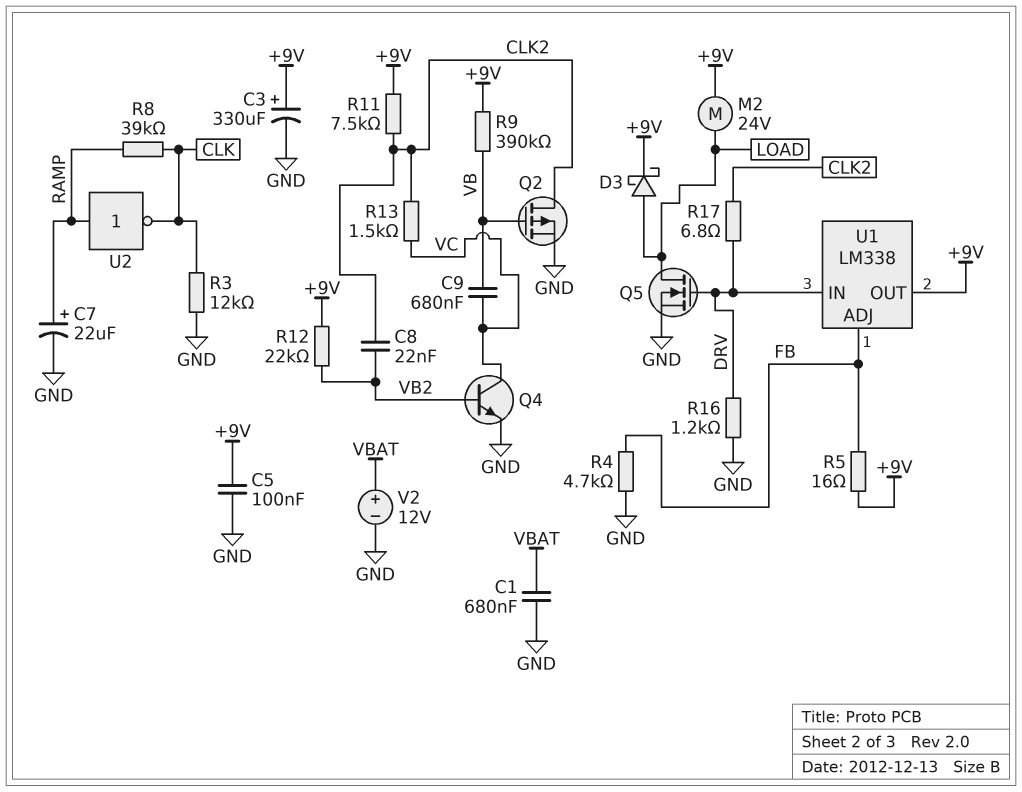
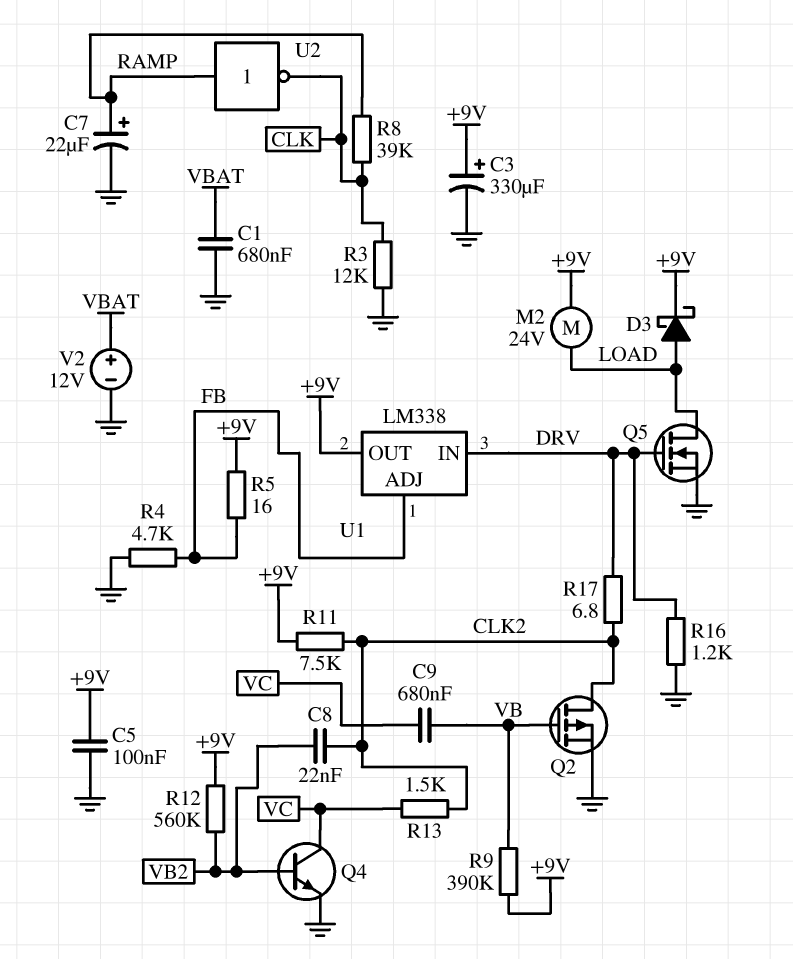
R12: 22k (+9V, VB2) -> 560k (+9V, VB2)

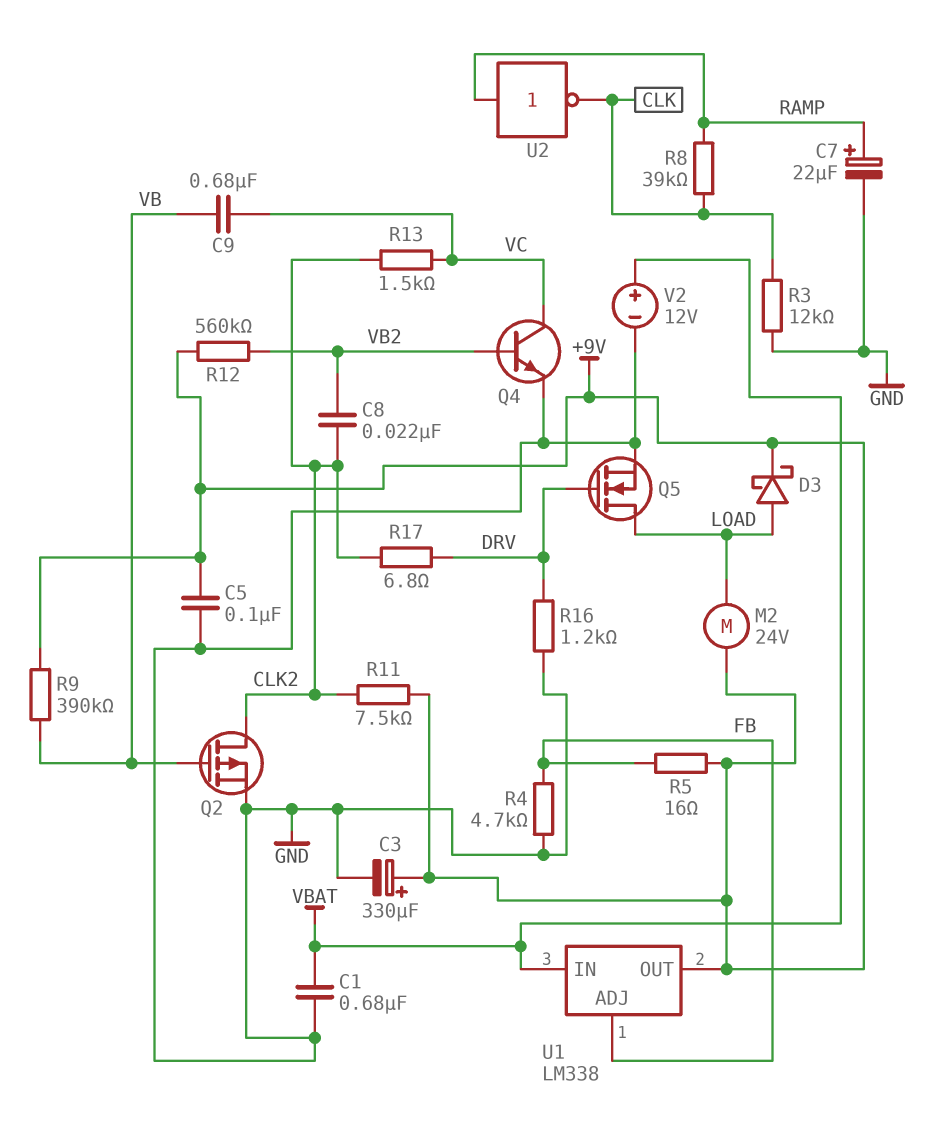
U1 pin IN: DRV -> VBAT

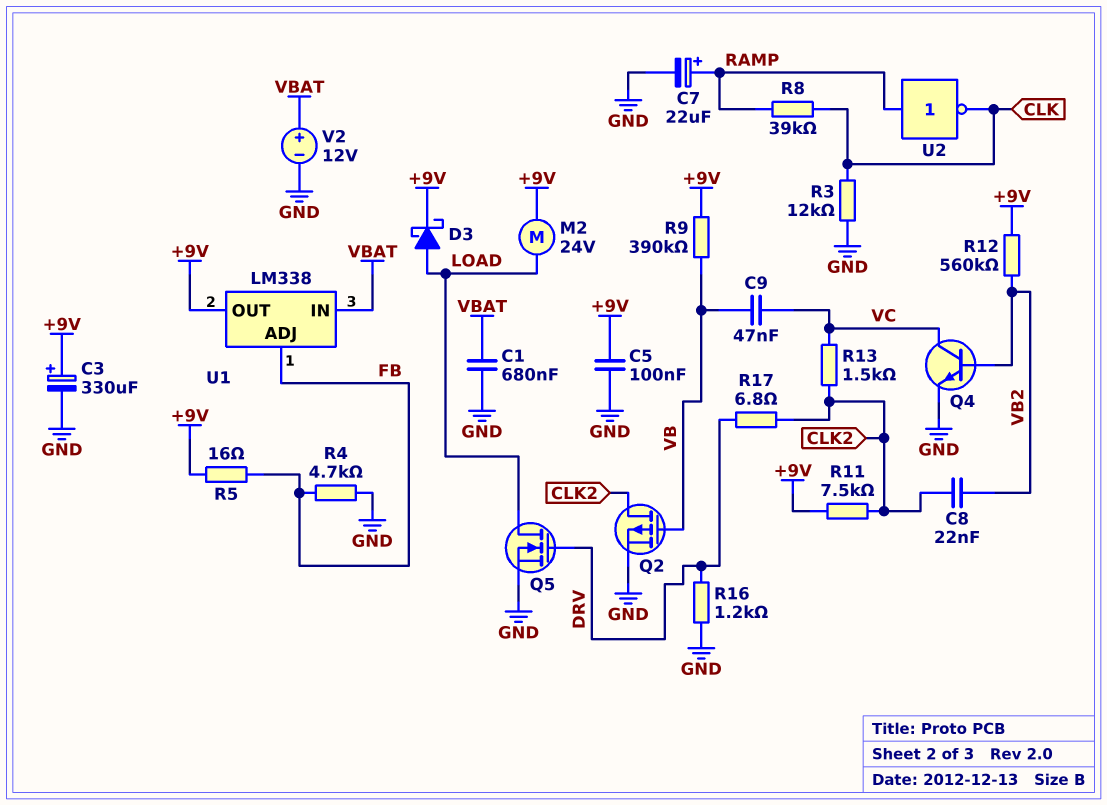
C9: 680nF (VB, VC) -> 47nF (VB, VC)

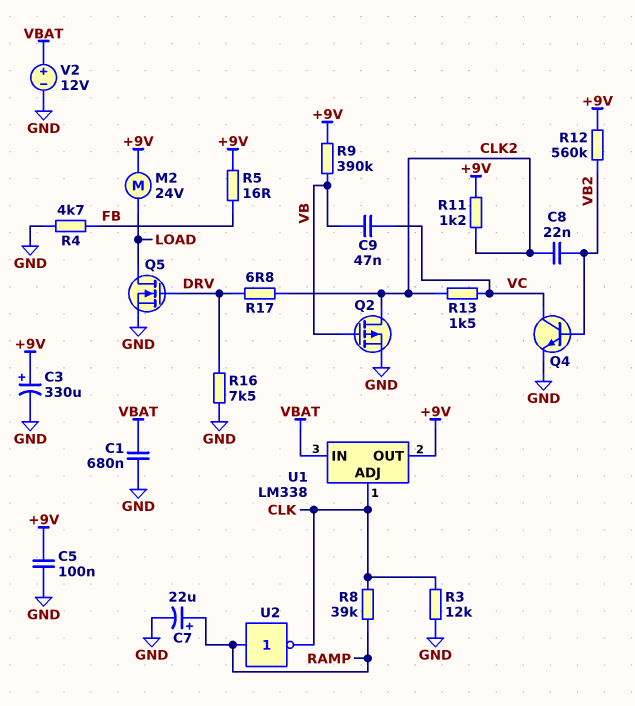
D3: schottky (A LOAD, K +9V) -> none
R11: 7.5k (+9V, CLK2) -> 1.2k (+9V, CLK2)
R16: 1.2k (DRV, GND) -> 7.5k (DRV, GND)
U1 pin ADJ: FB -> CLK

